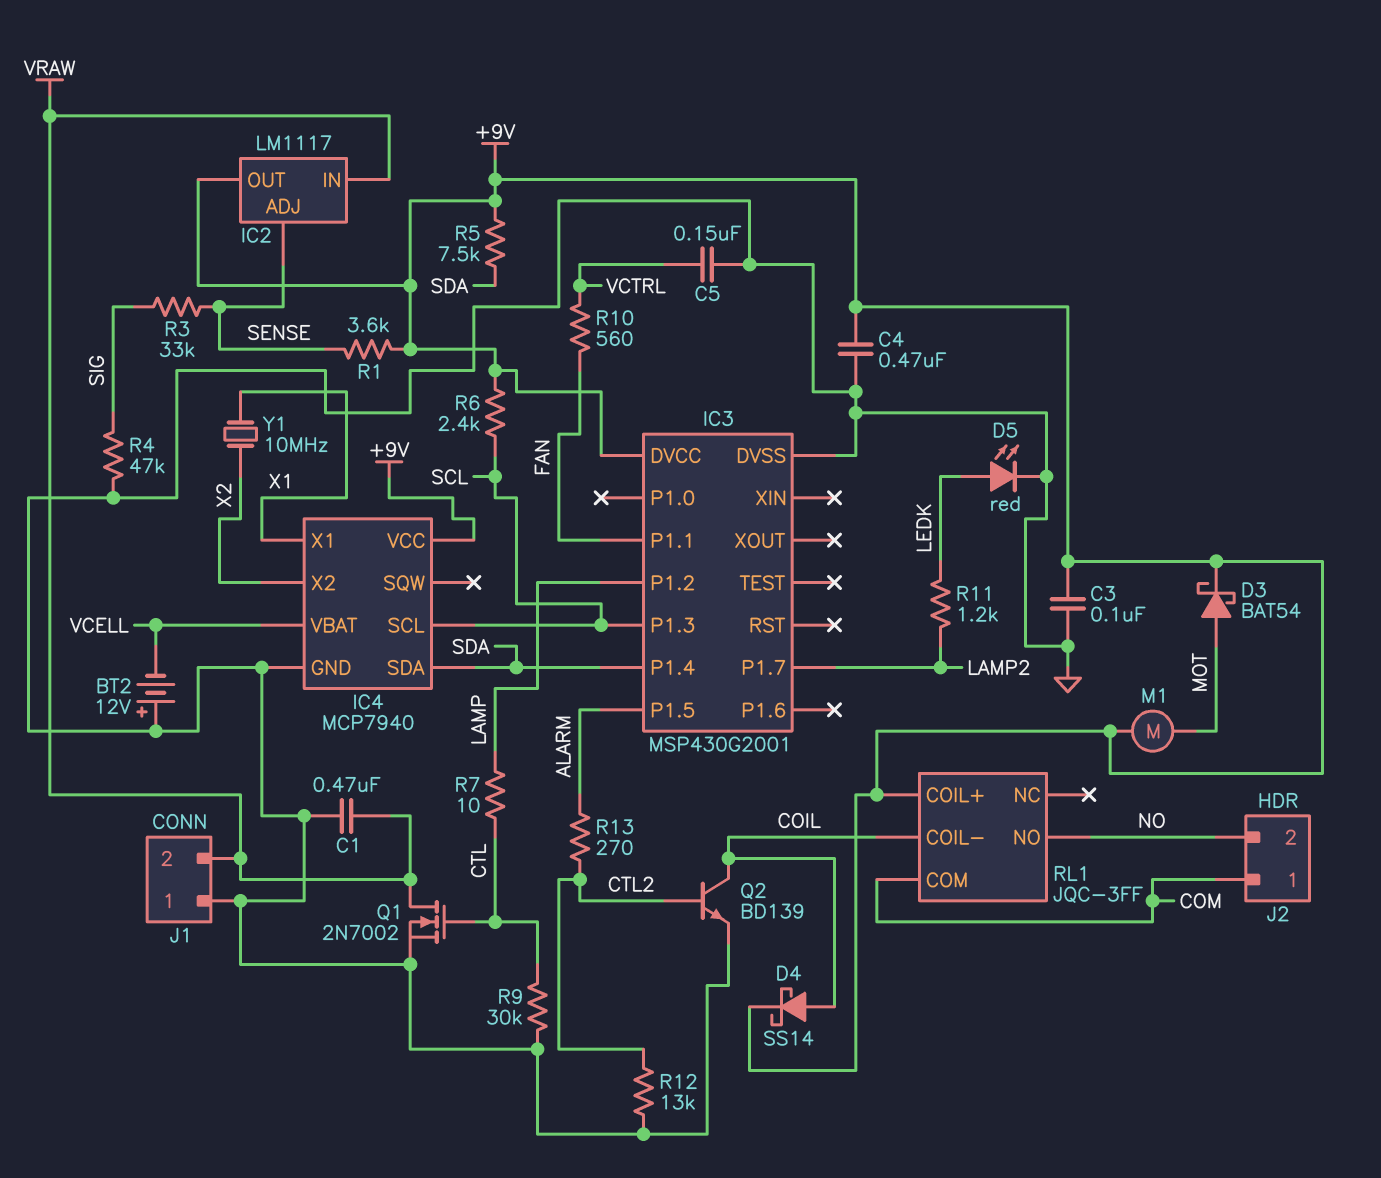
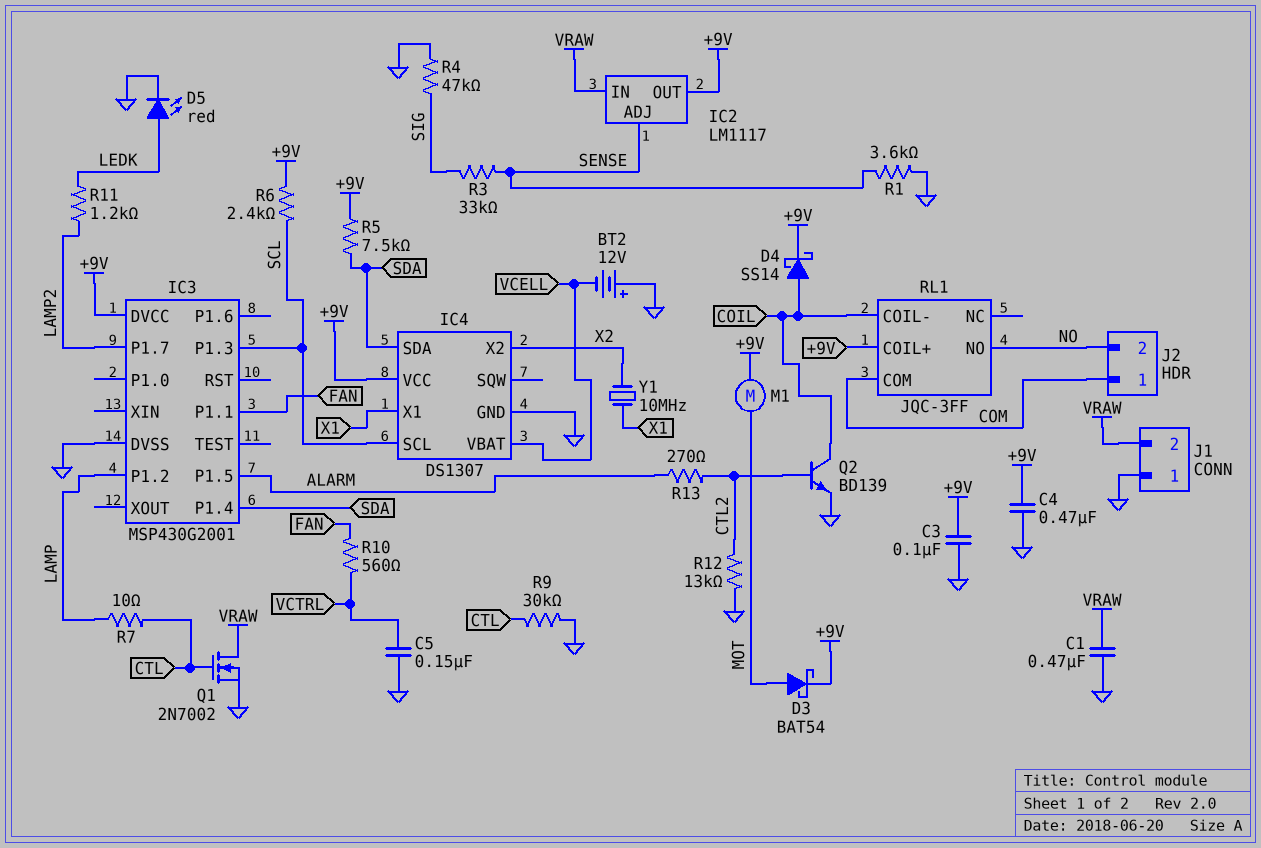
IC4: MCP7940 -> DS1307
R1: 3.6k (+9V, SENSE) -> 3.6k (GND, SENSE)

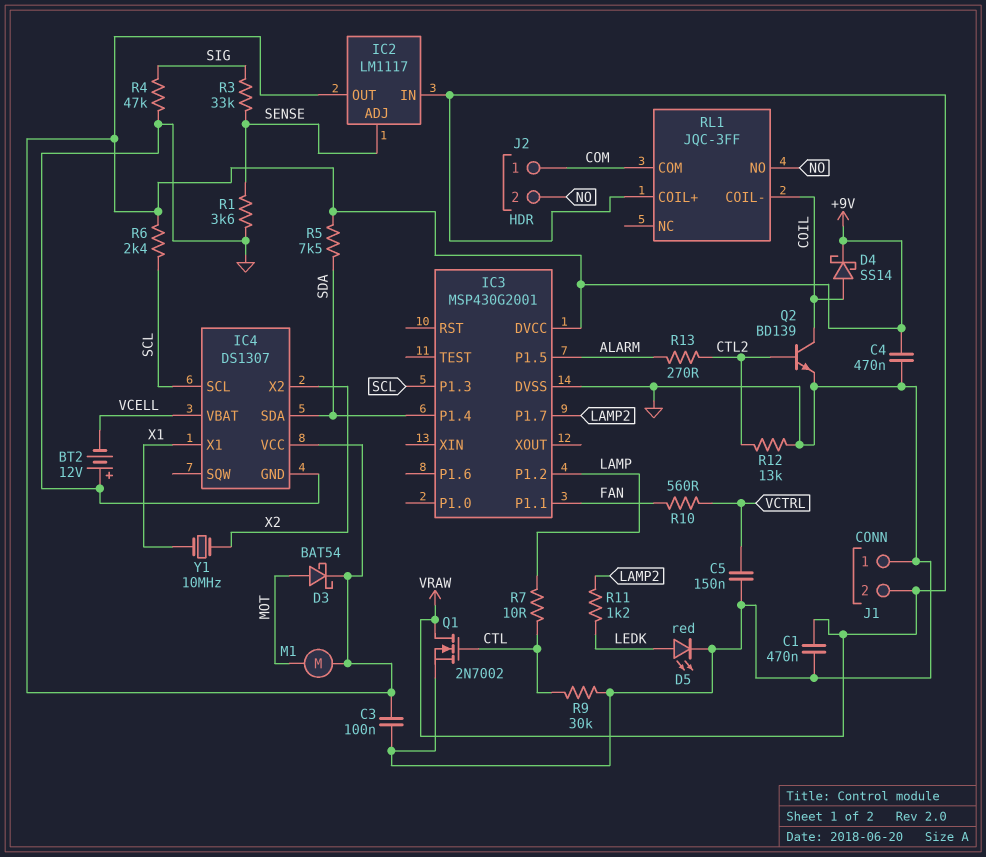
RL1 pin COIL+: +9V -> VRAW

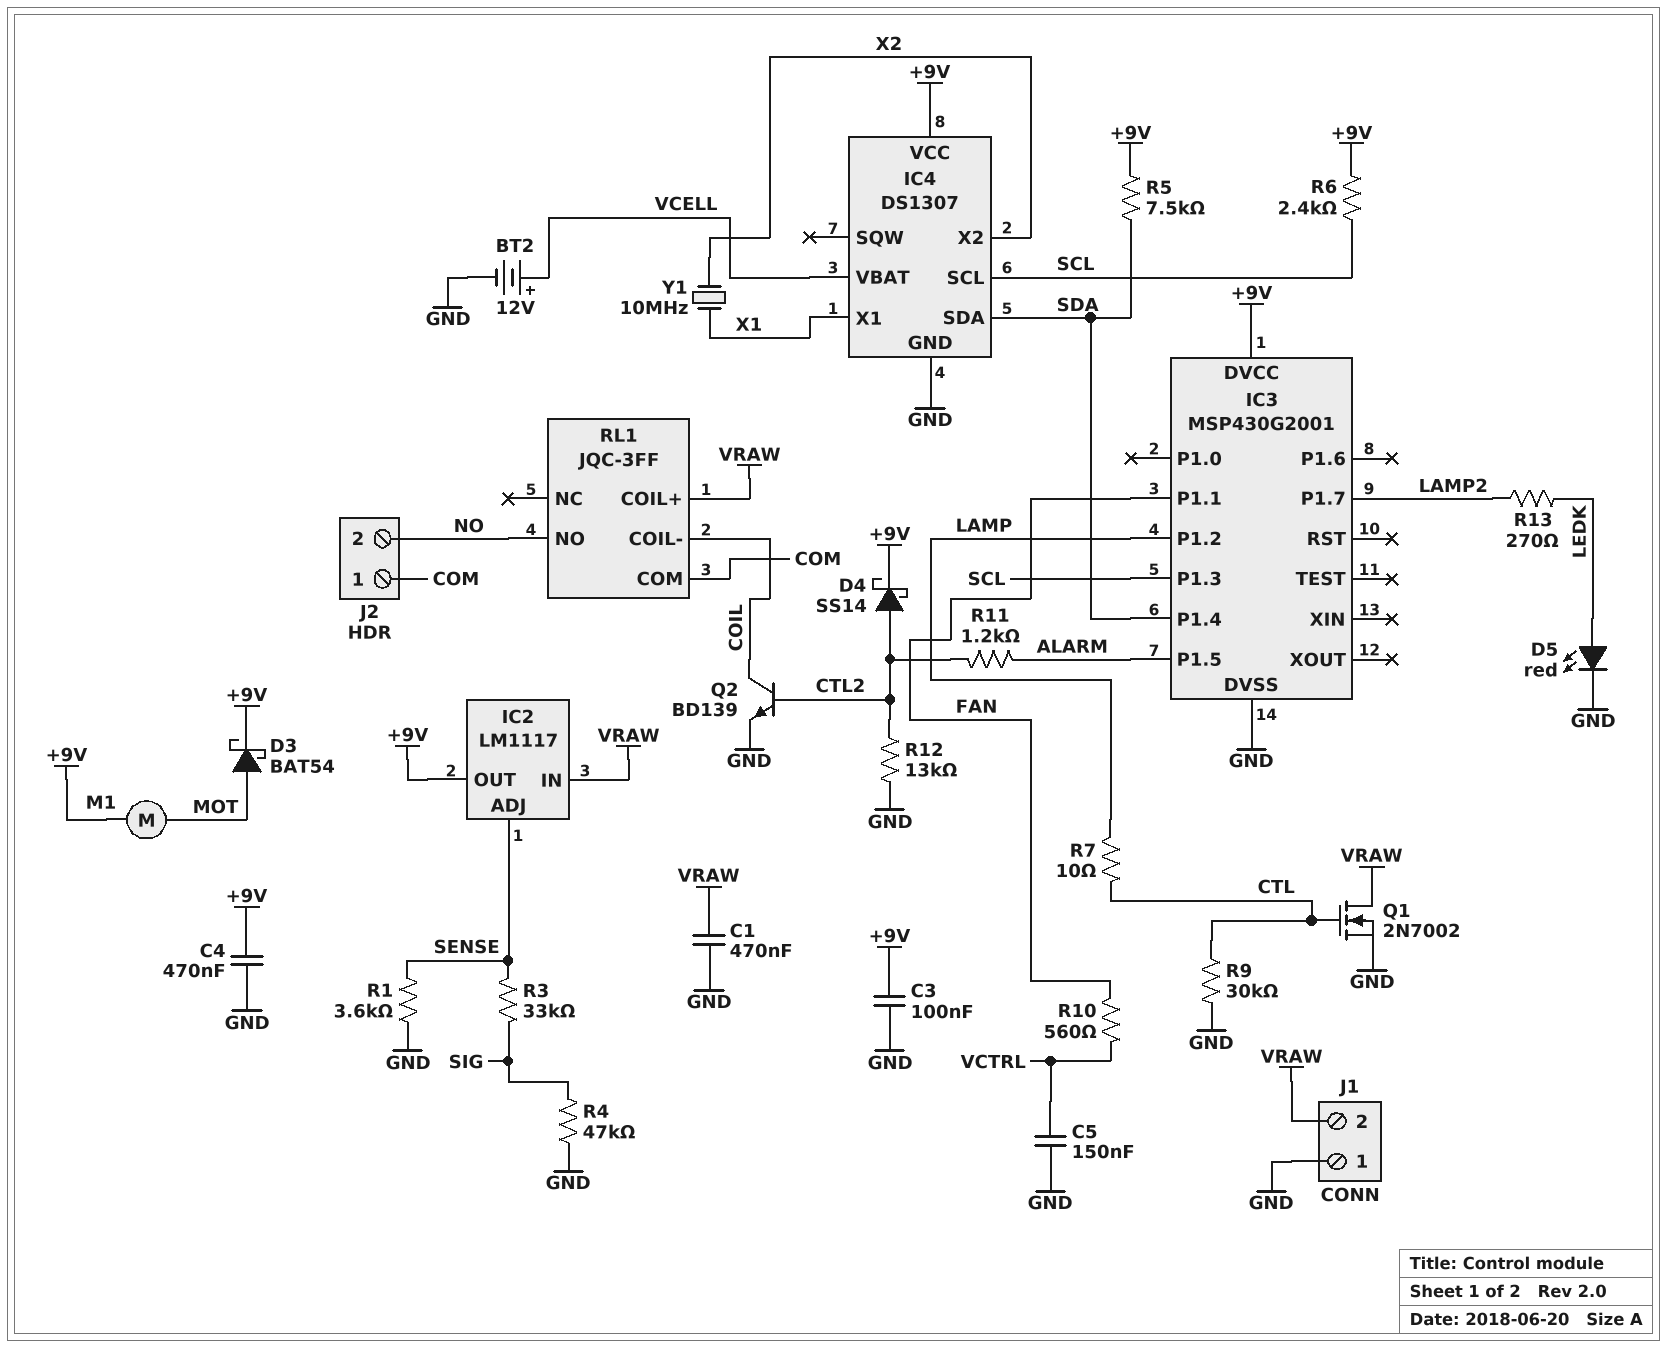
BT2: 12V (plus GND, minus VCELL) -> 12V (plus VCELL, minus GND)
D4: schottky SS14 (A COIL, K +9V) -> schottky SS14 (A CTL2, K +9V)
R11: 1.2k (LAMP2, LEDK) -> 1.2k (ALARM, CTL2)
R13: 270 (ALARM, CTL2) -> 270 (LAMP2, LEDK)

